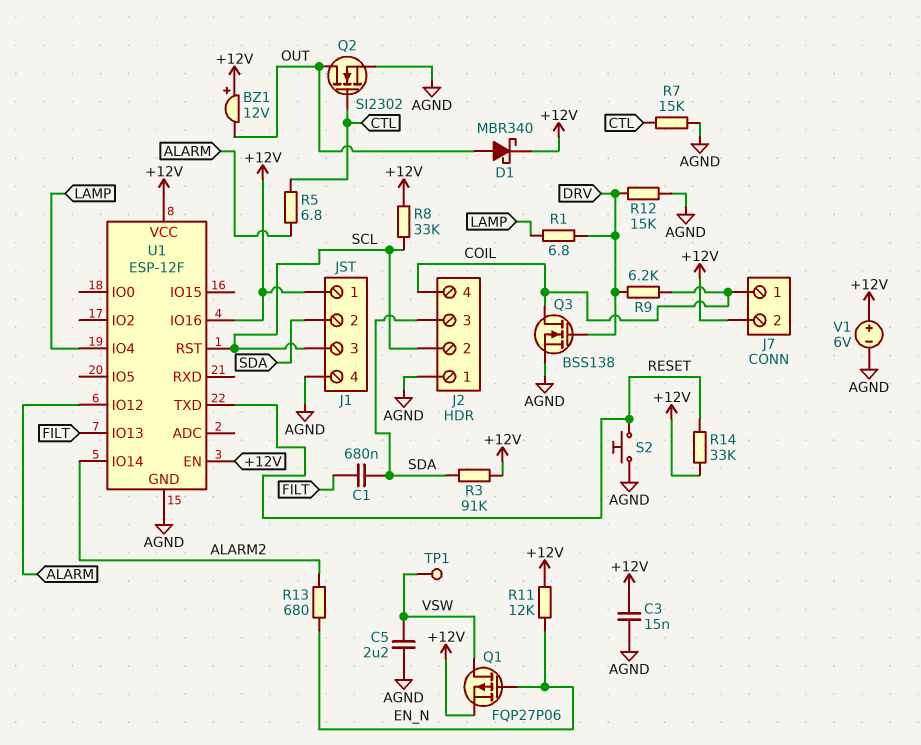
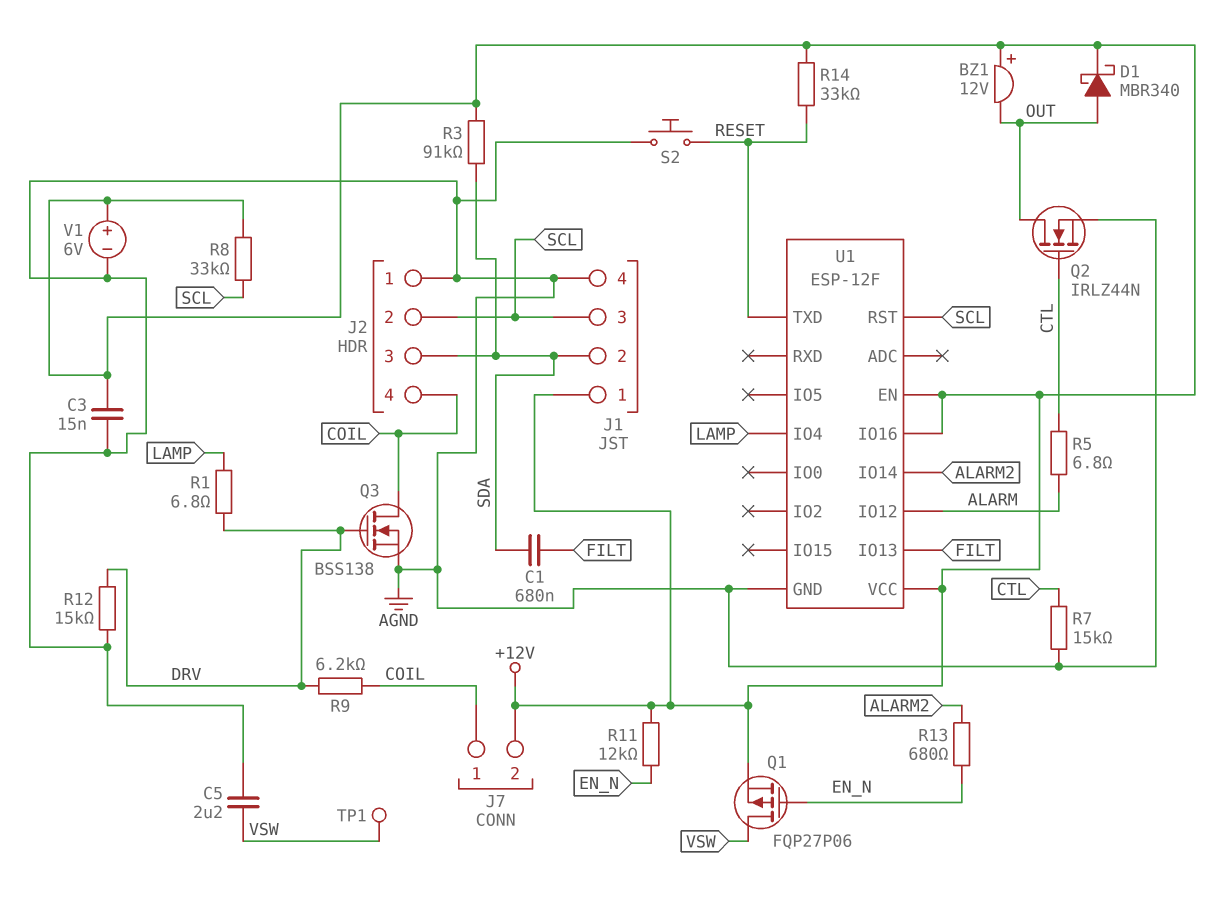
Q2: NMOS SI2302 (G CTL, D OUT, S AGND) -> NMOS IRLZ44N (G CTL, D OUT, S AGND)

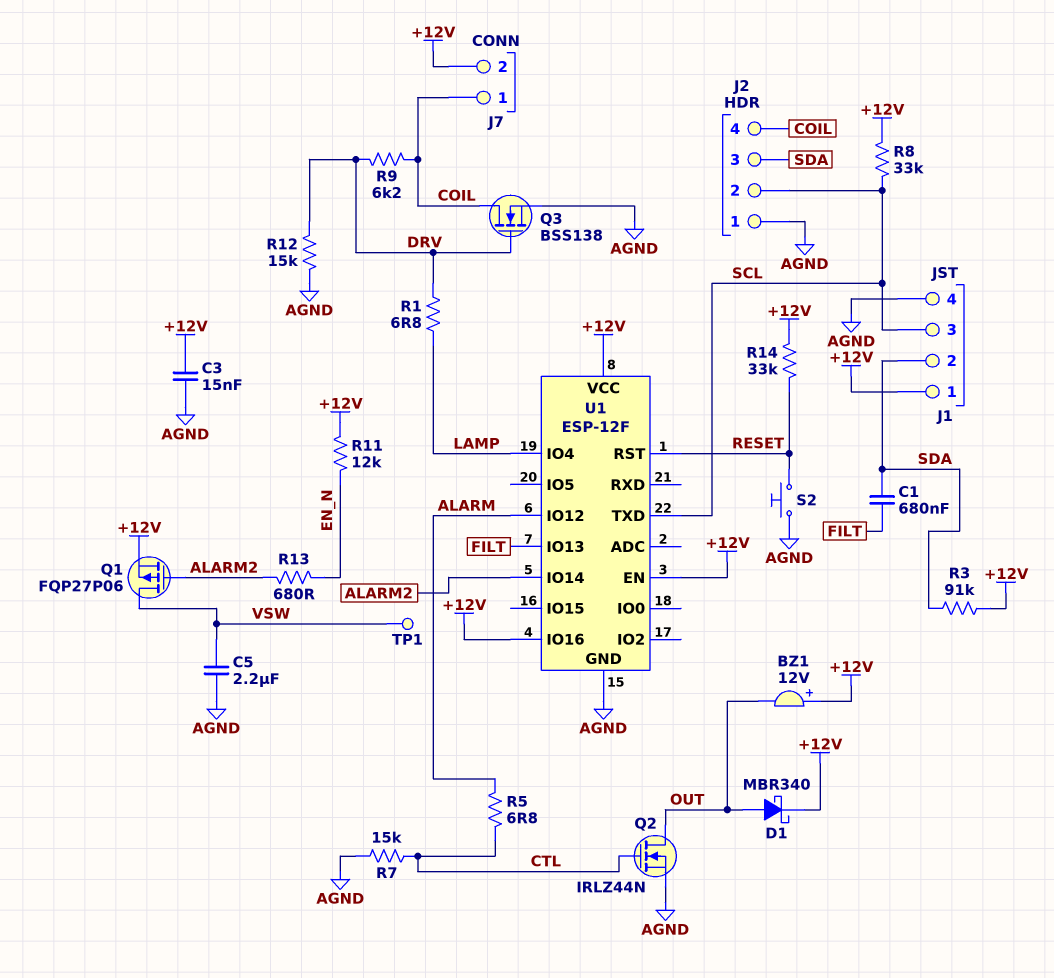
Q1: PMOS FQP27P06 (G EN_N, D VSW, S +12V) -> PMOS FQP27P06 (G ALARM2, D VSW, S +12V)
U1 pin RST: SCL -> RESET
U1 pin TXD: RESET -> SCL
V1: 6V (plus +12V, minus AGND) -> none

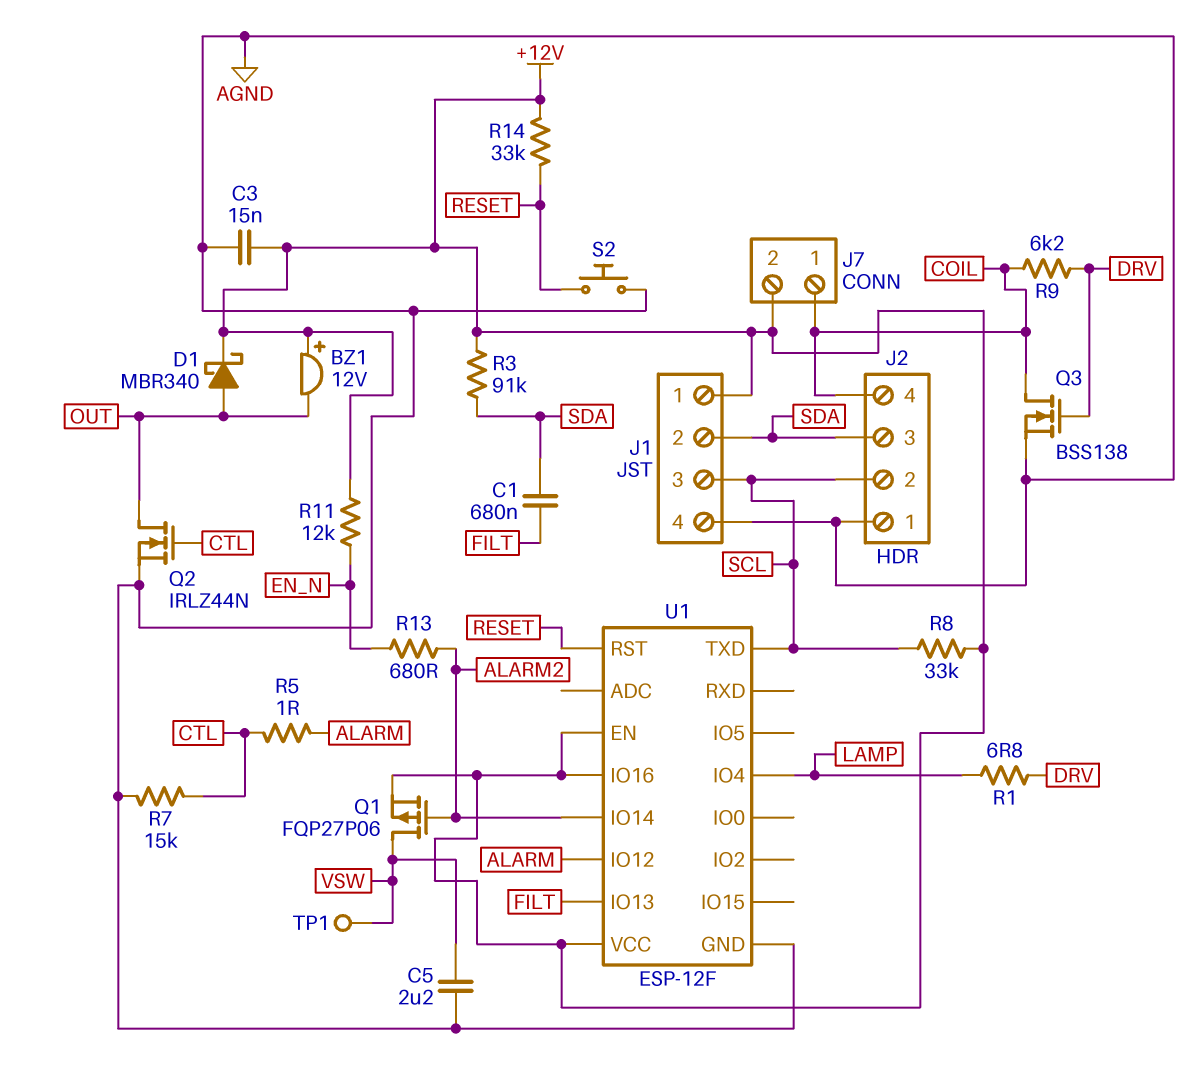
R5: 6.8 (ALARM, CTL) -> 1 (ALARM, CTL)
R12: 15k (AGND, DRV) -> none

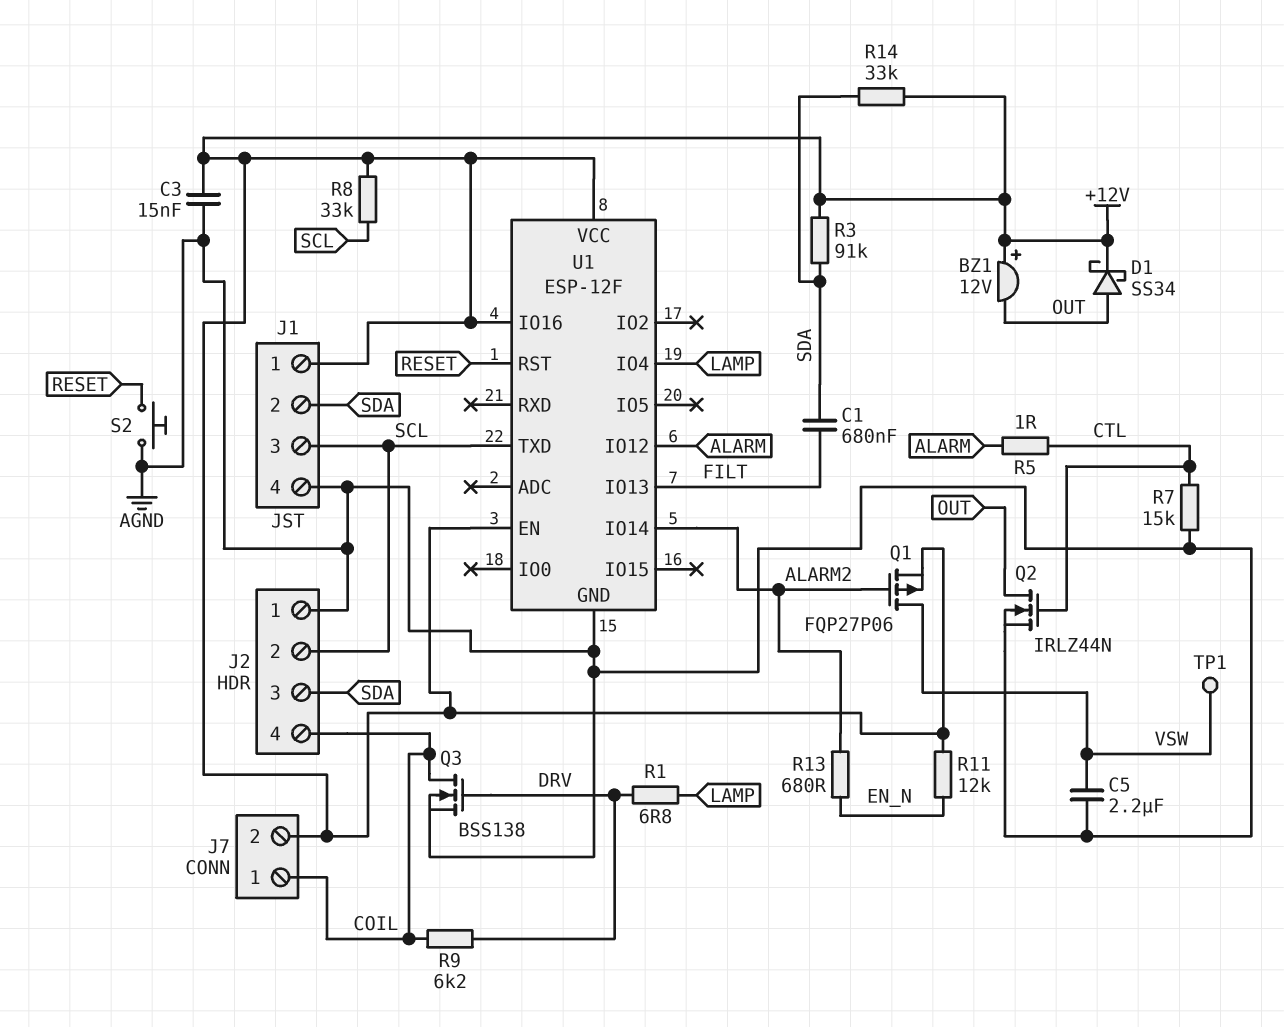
D1: schottky MBR340 (A OUT, K +12V) -> schottky SS34 (A OUT, K +12V)
R14: 33k (+12V, RESET) -> 33k (+12V, SDA)

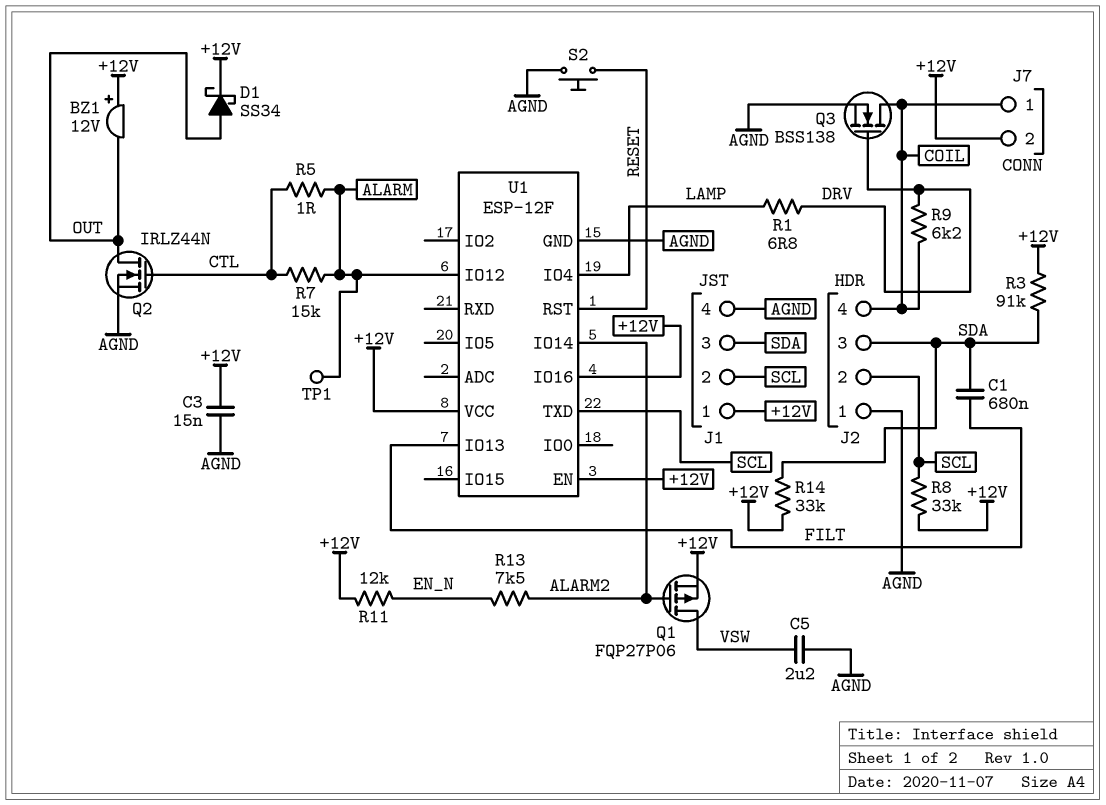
J1 pin 2: SDA -> SCL
J1 pin 3: SCL -> SDA
R7: 15k (AGND, CTL) -> 15k (ALARM, CTL)
R13: 680 (ALARM2, EN_N) -> 7.5k (ALARM2, EN_N)
TP1: test point (VSW) -> test point (ALARM)

